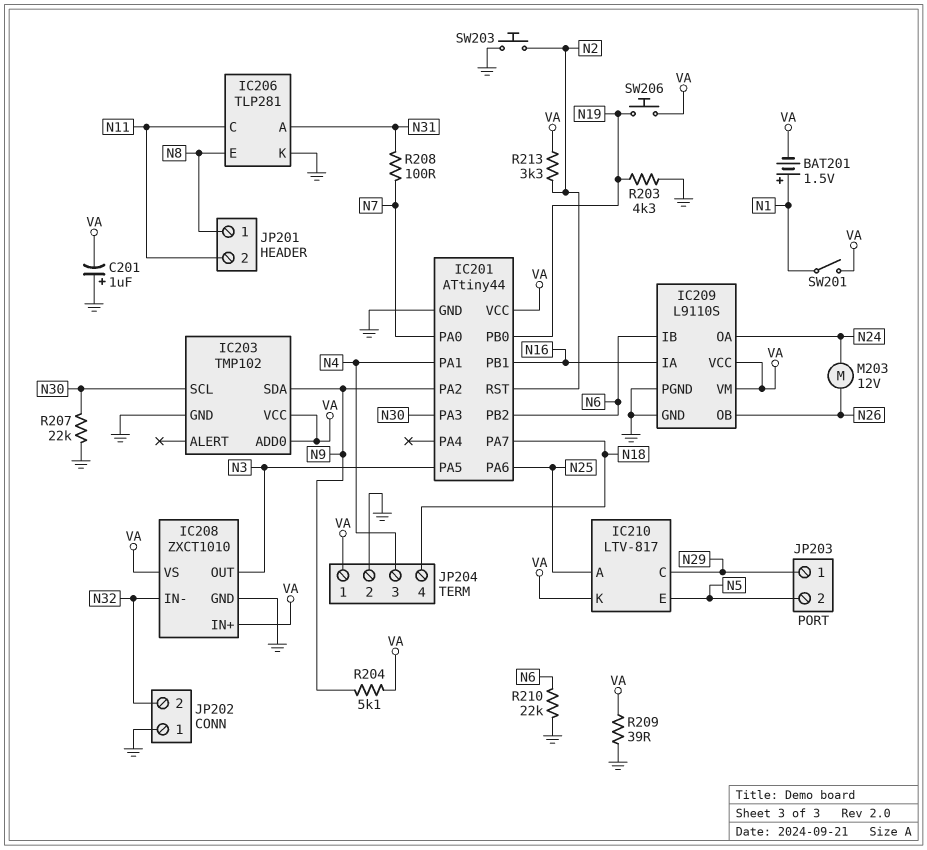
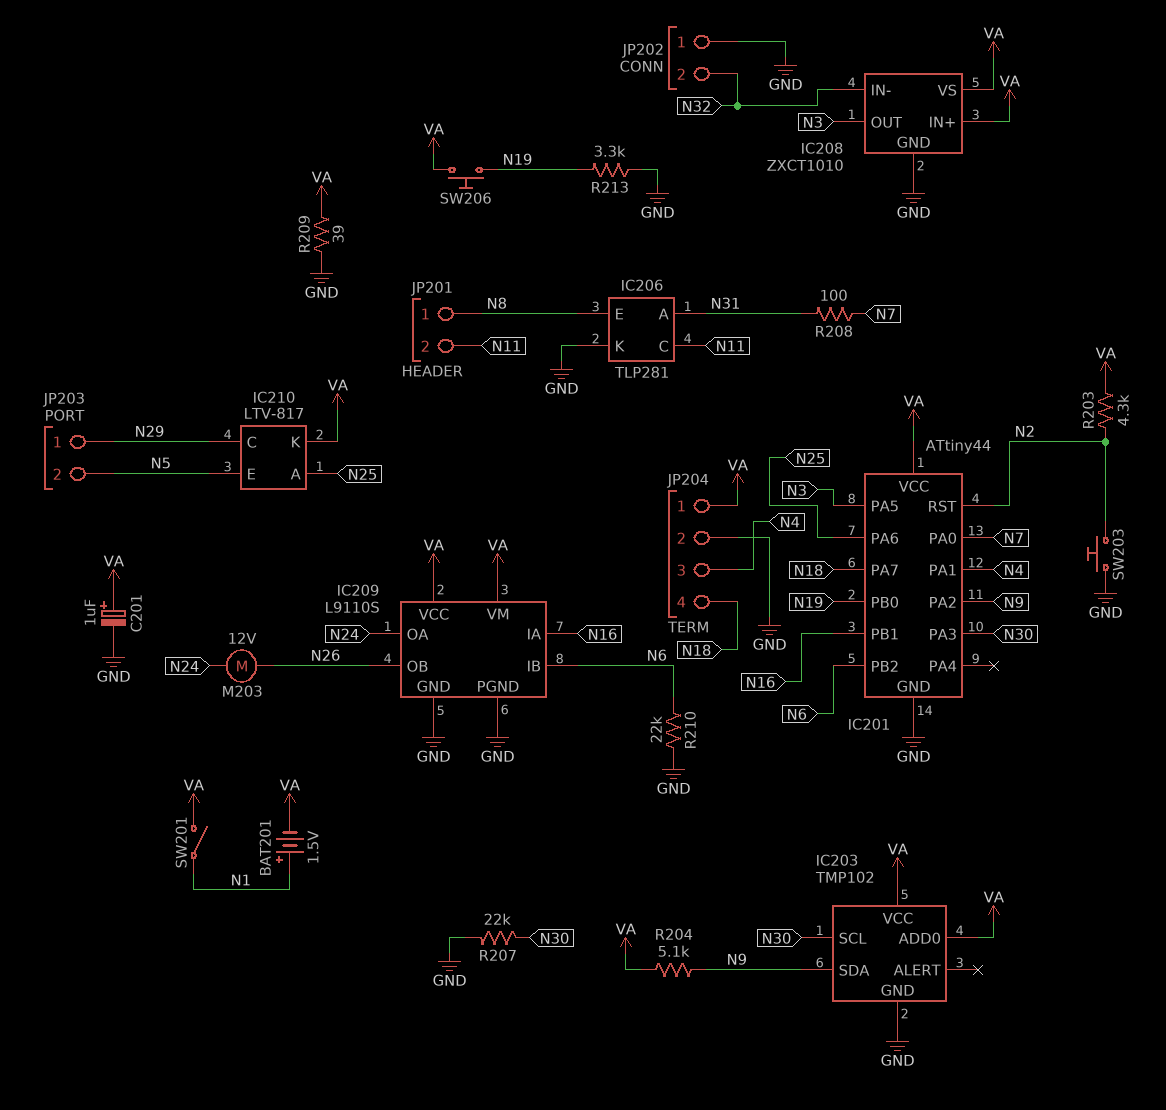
C201: 1uF (plus GND, minus VA) -> 1uF (plus VA, minus GND)
R203: 4.3k (GND, N19) -> 4.3k (N2, VA)
R213: 3.3k (N2, VA) -> 3.3k (GND, N19)

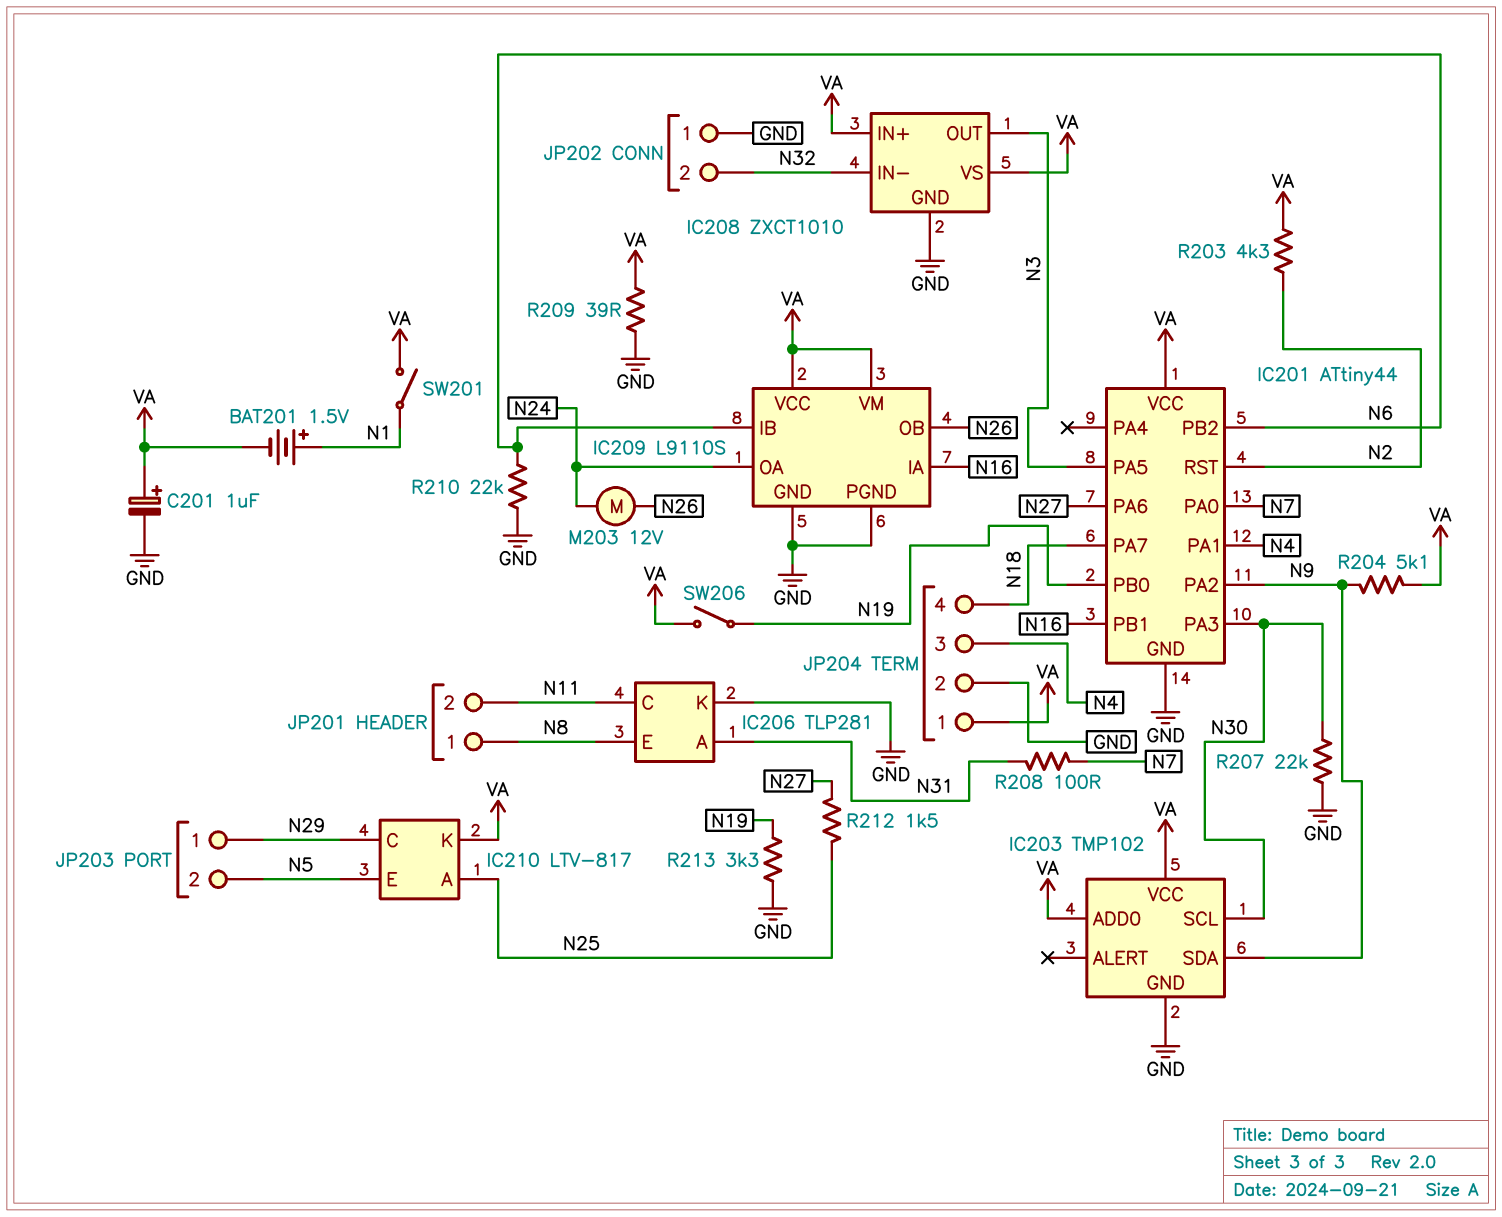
IC201 pin PA6: N25 -> N27
R212: none -> 1.5k (N25, N27)
SW203: button (GND, N2) -> none
SW206: button (N19, VA) -> switch (N19, VA)

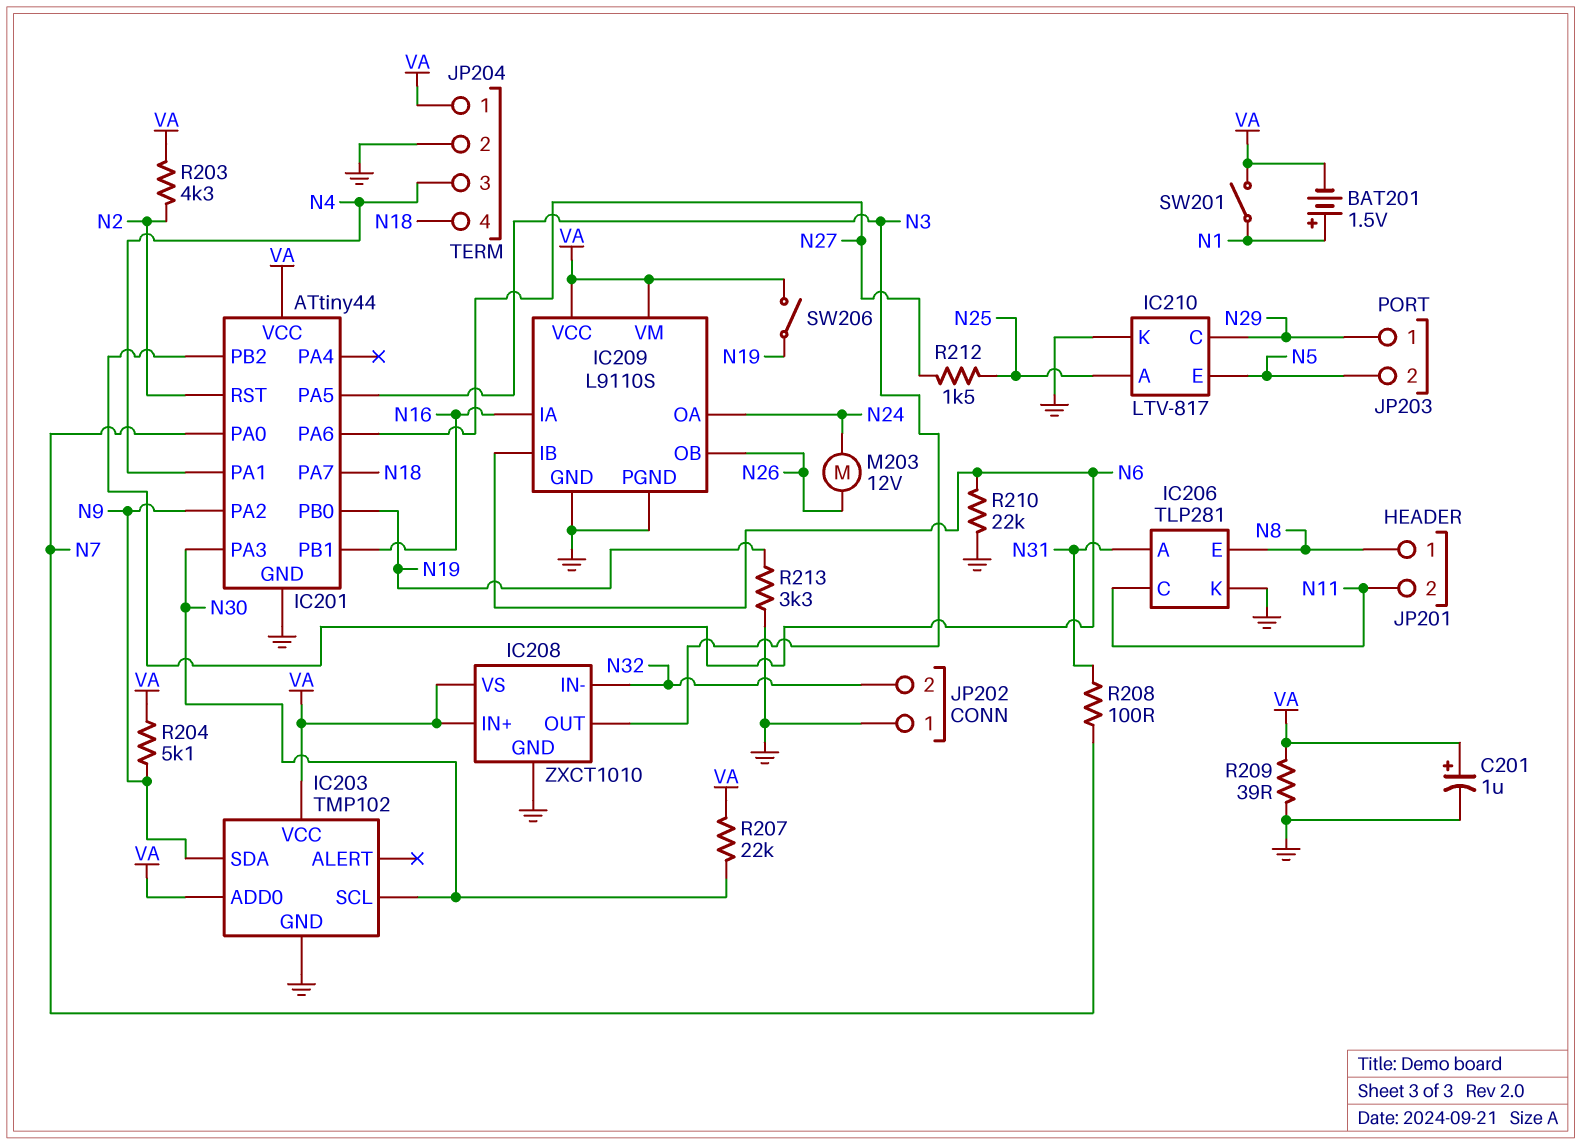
IC210 pin K: VA -> GND
R207: 22k (GND, N30) -> 22k (N30, VA)

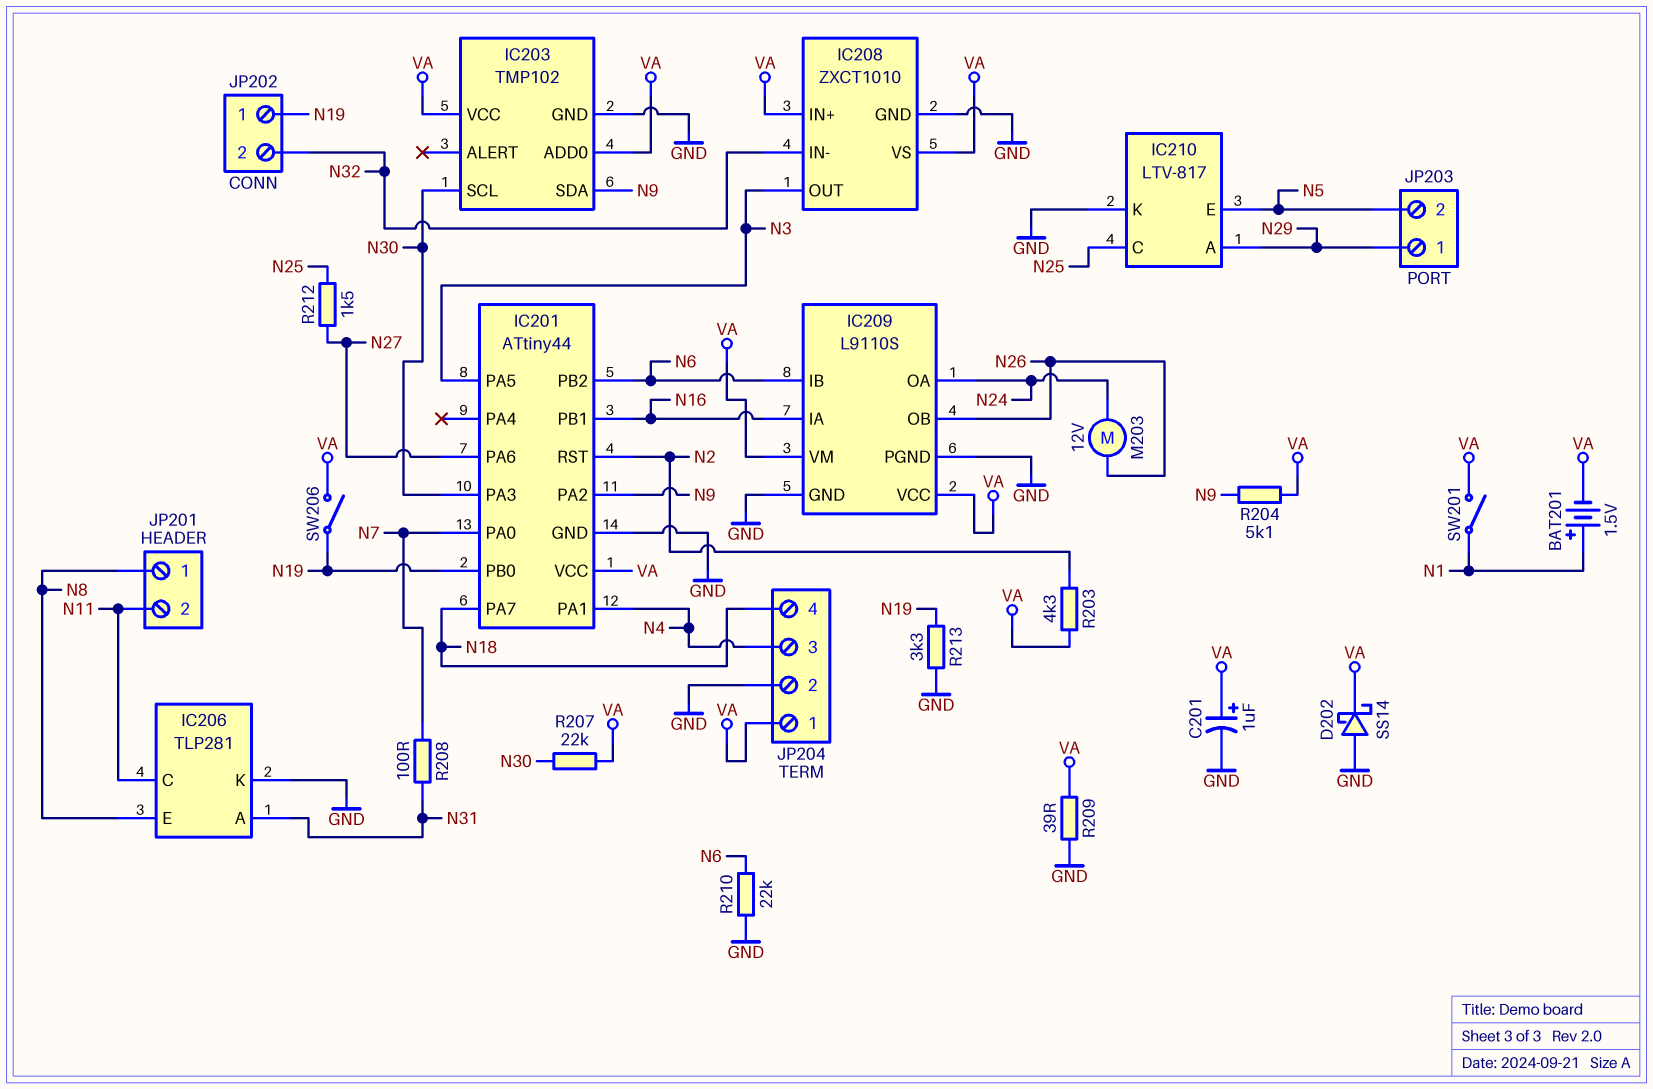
D202: none -> schottky SS14 (A GND, K VA)
IC210 pin A: N25 -> N29
IC210 pin C: N29 -> N25
JP202 pin 1: GND -> N19

